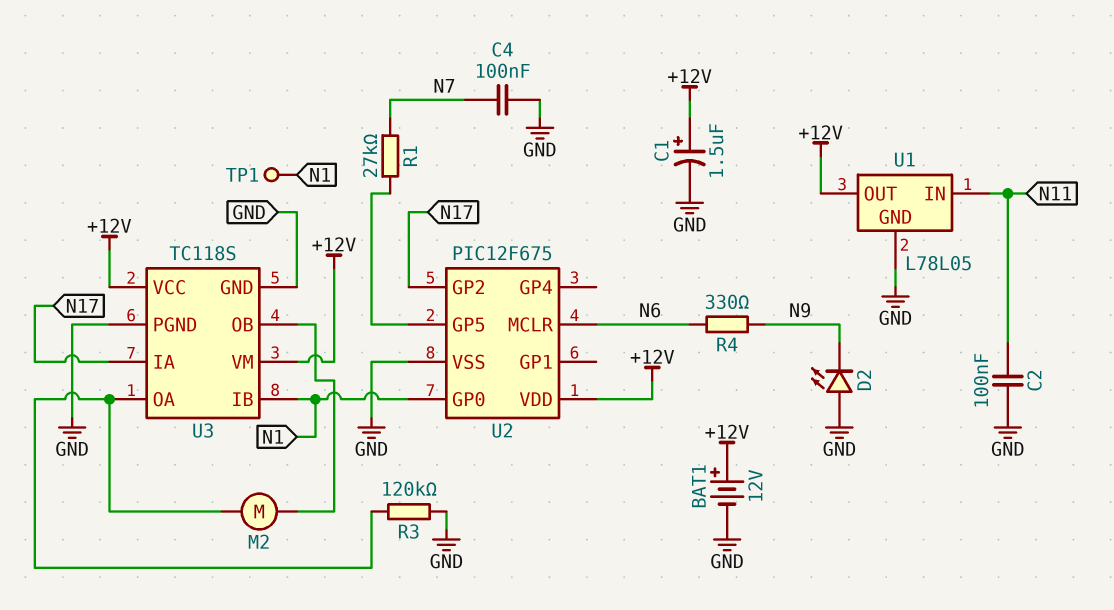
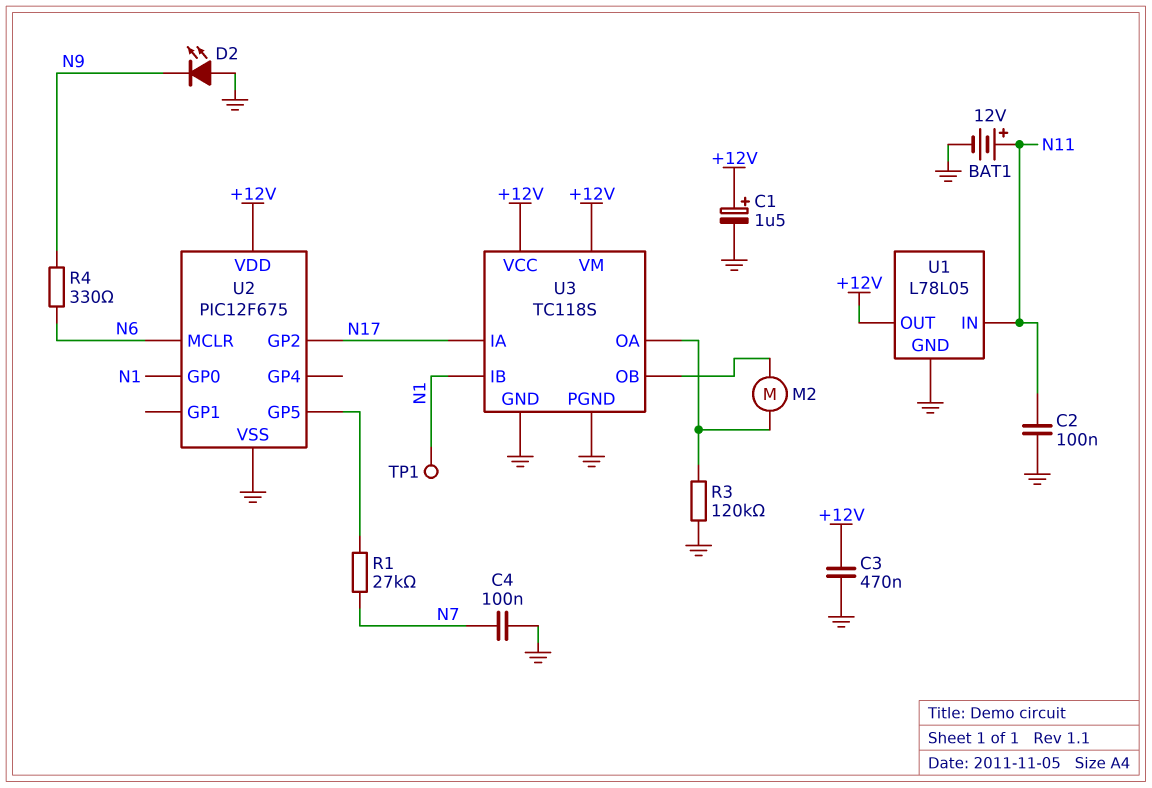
BAT1: 12V (plus +12V, minus GND) -> 12V (plus N11, minus GND)
C3: none -> 470nF (+12V, GND)

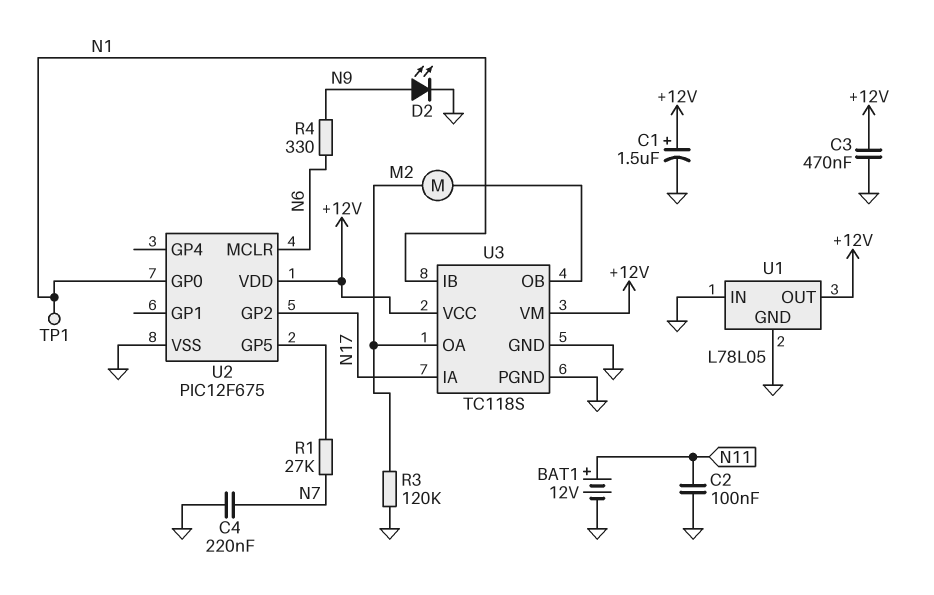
C4: 100nF (GND, N7) -> 220nF (GND, N7)
D2: LED (A GND, K N9) -> LED (A N9, K GND)
U1 pin IN: N11 -> GND

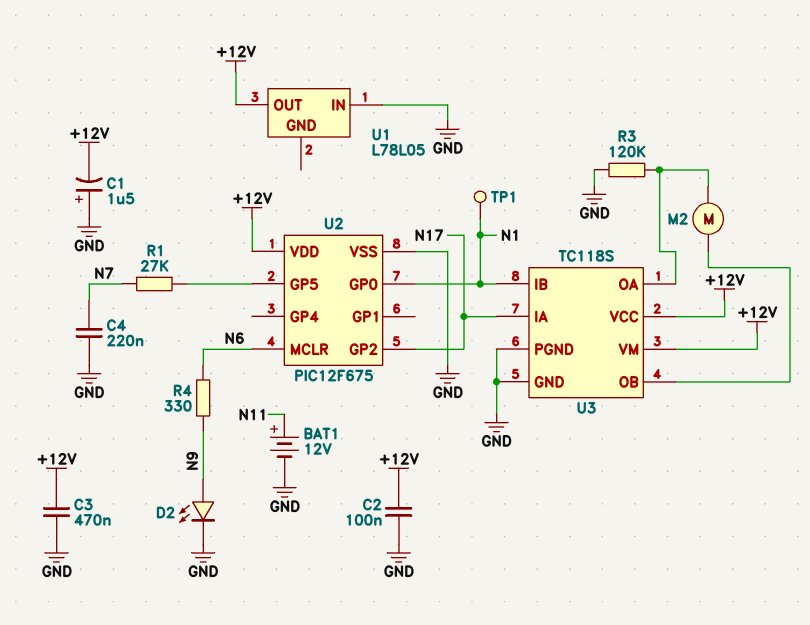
C1: 1.5uF (plus +12V, minus GND) -> 1.5uF (plus GND, minus +12V)
C2: 100nF (GND, N11) -> 100nF (+12V, GND)
U1 pin GND: GND -> none

